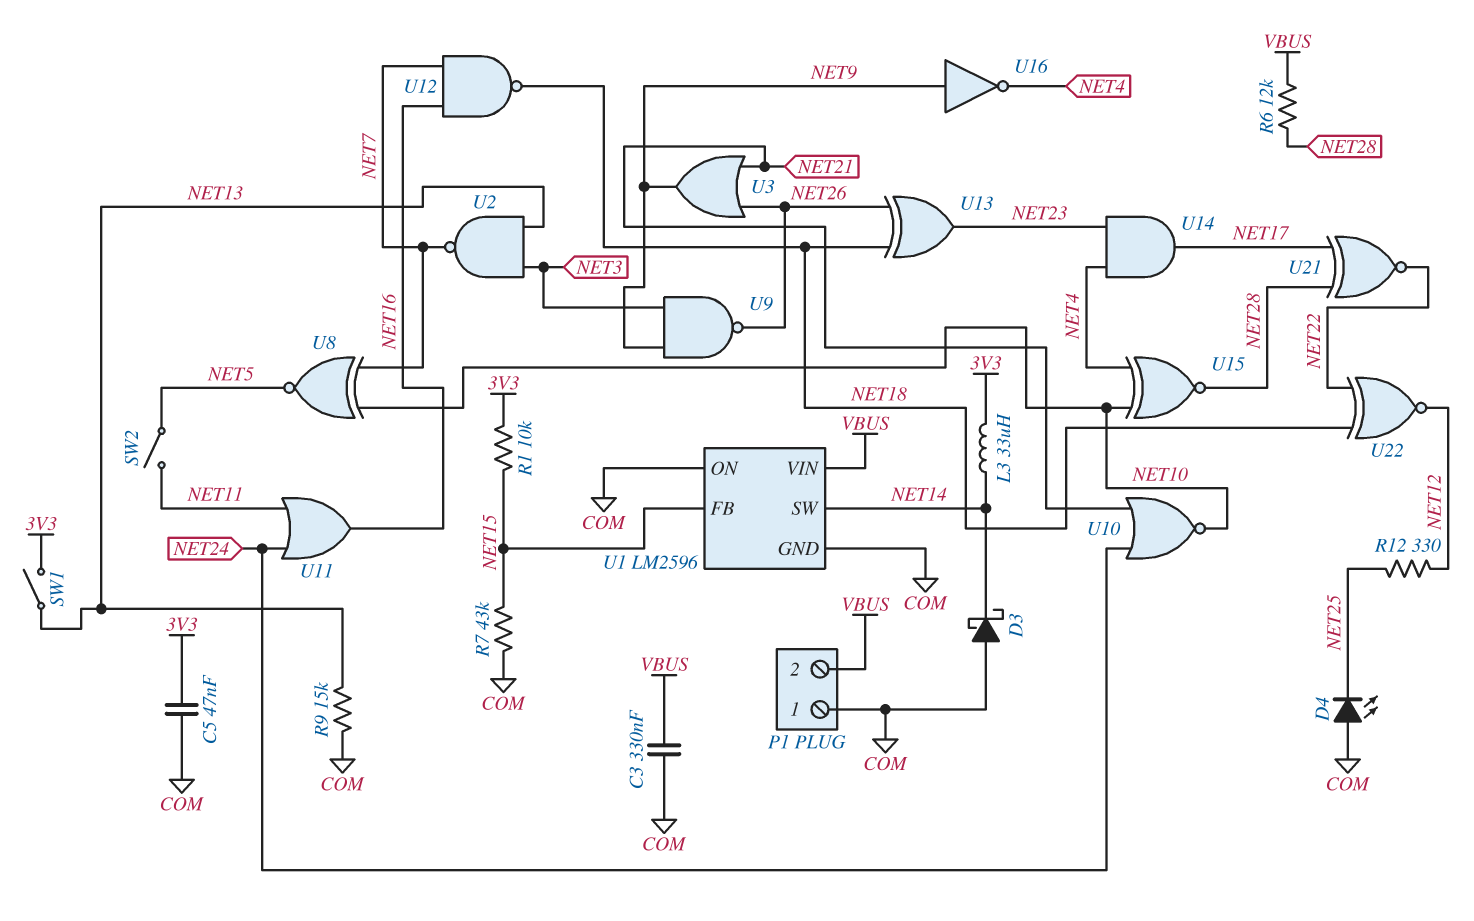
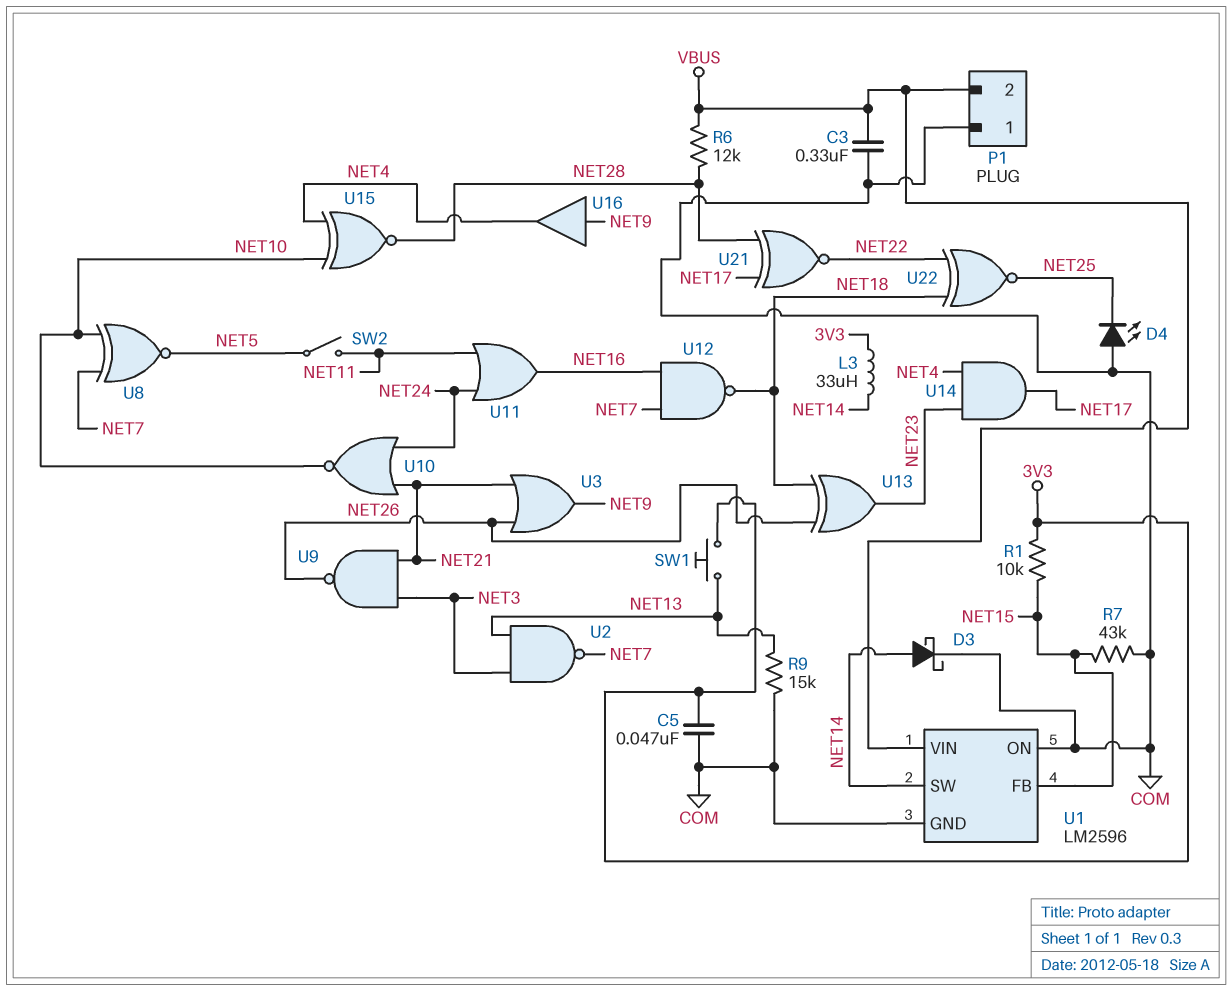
D3: schottky (A COM, K NET14) -> schottky (A NET14, K COM)
R12: 330 (NET12, NET25) -> none
SW1: switch (3V3, NET13) -> button (3V3, NET13)
U9: NAND (in NET3, in NET9, out NET26) -> NAND (in NET3, in NET21, out NET26)
U16: NOT (in NET9, out NET4) -> buffer (in NET9, out NET4)
U22: XNOR (in NET18, in NET22, out NET12) -> XNOR (in NET18, in NET22, out NET25)

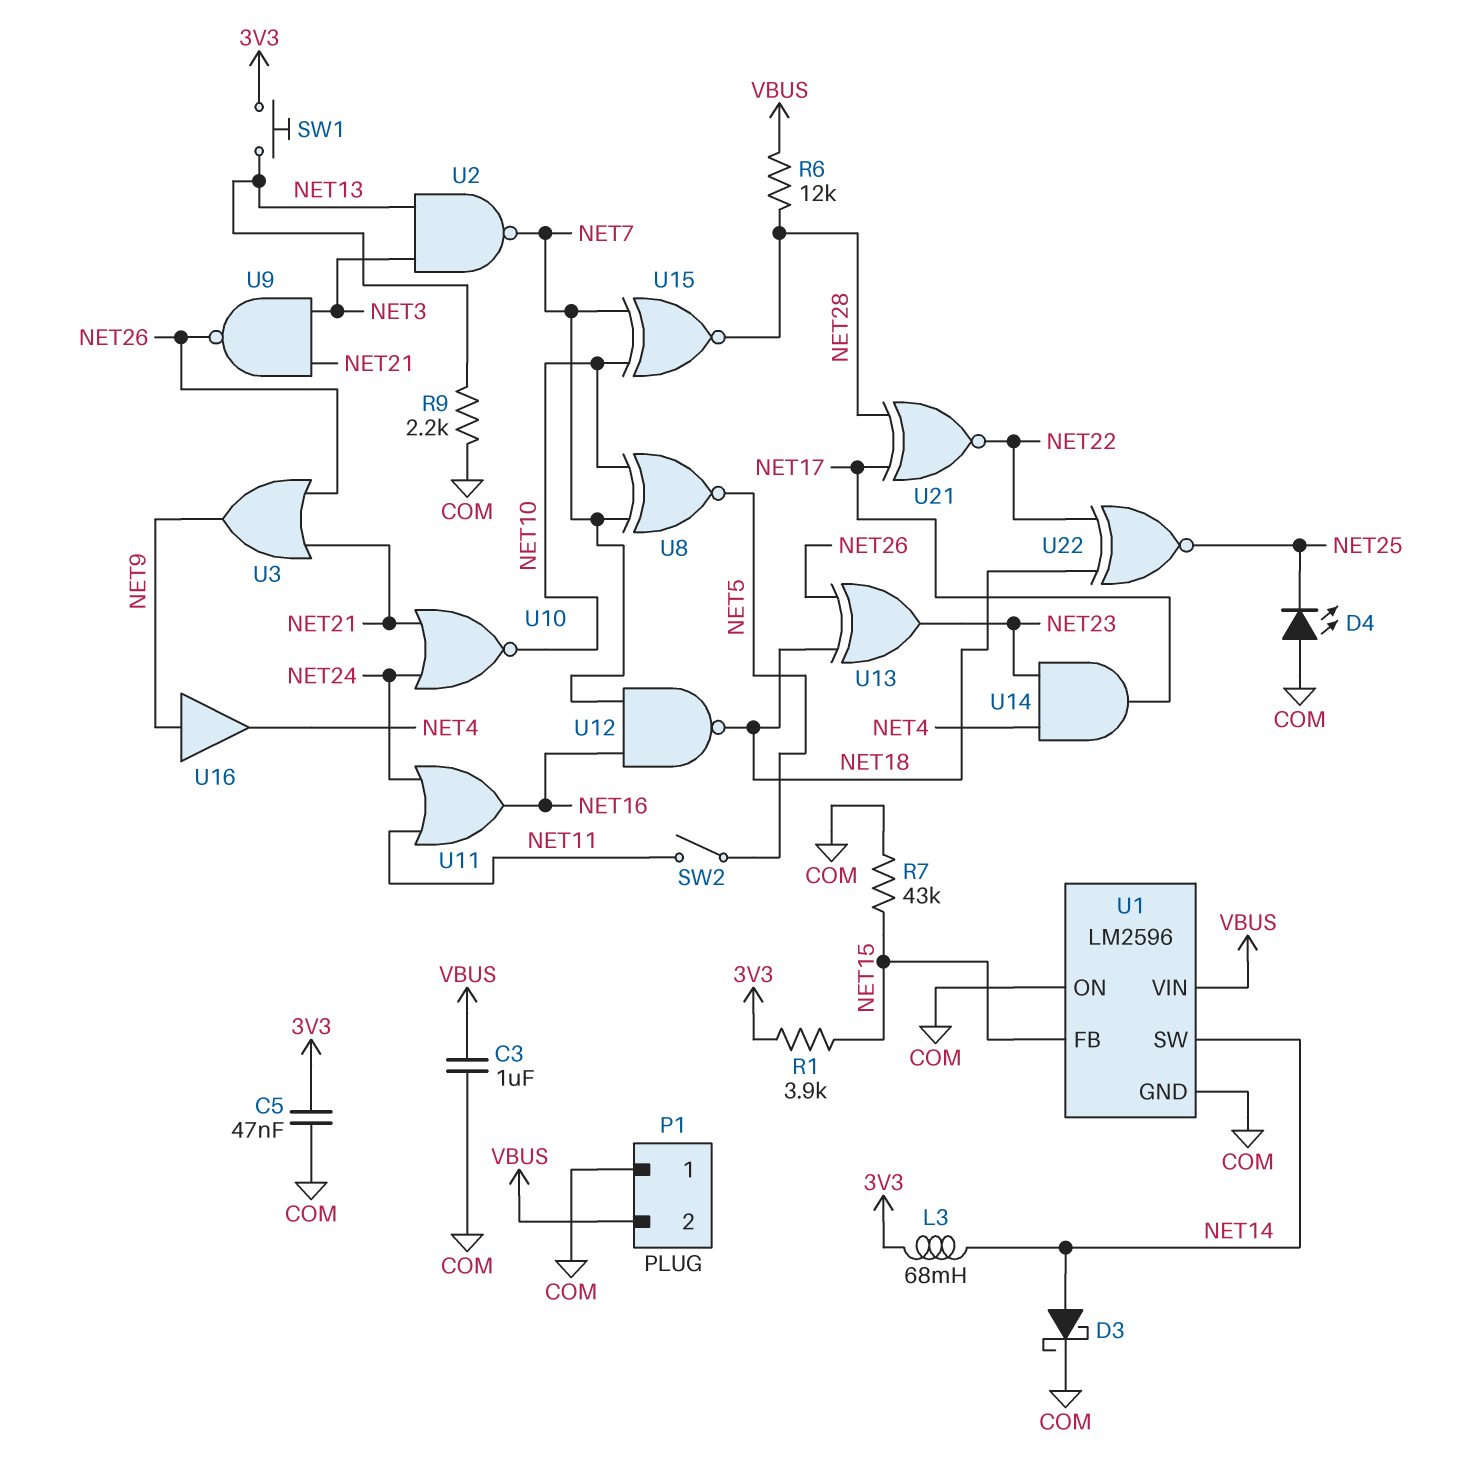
C3: 330nF (COM, VBUS) -> 1uF (COM, VBUS)
L3: 33uH (3V3, NET14) -> 68mH (3V3, NET14)
R1: 10k (3V3, NET15) -> 3.9k (3V3, NET15)
R9: 15k (COM, NET13) -> 2.2k (COM, NET13)
U15: XNOR (in NET4, in NET10, out NET28) -> XNOR (in NET7, in NET10, out NET28)

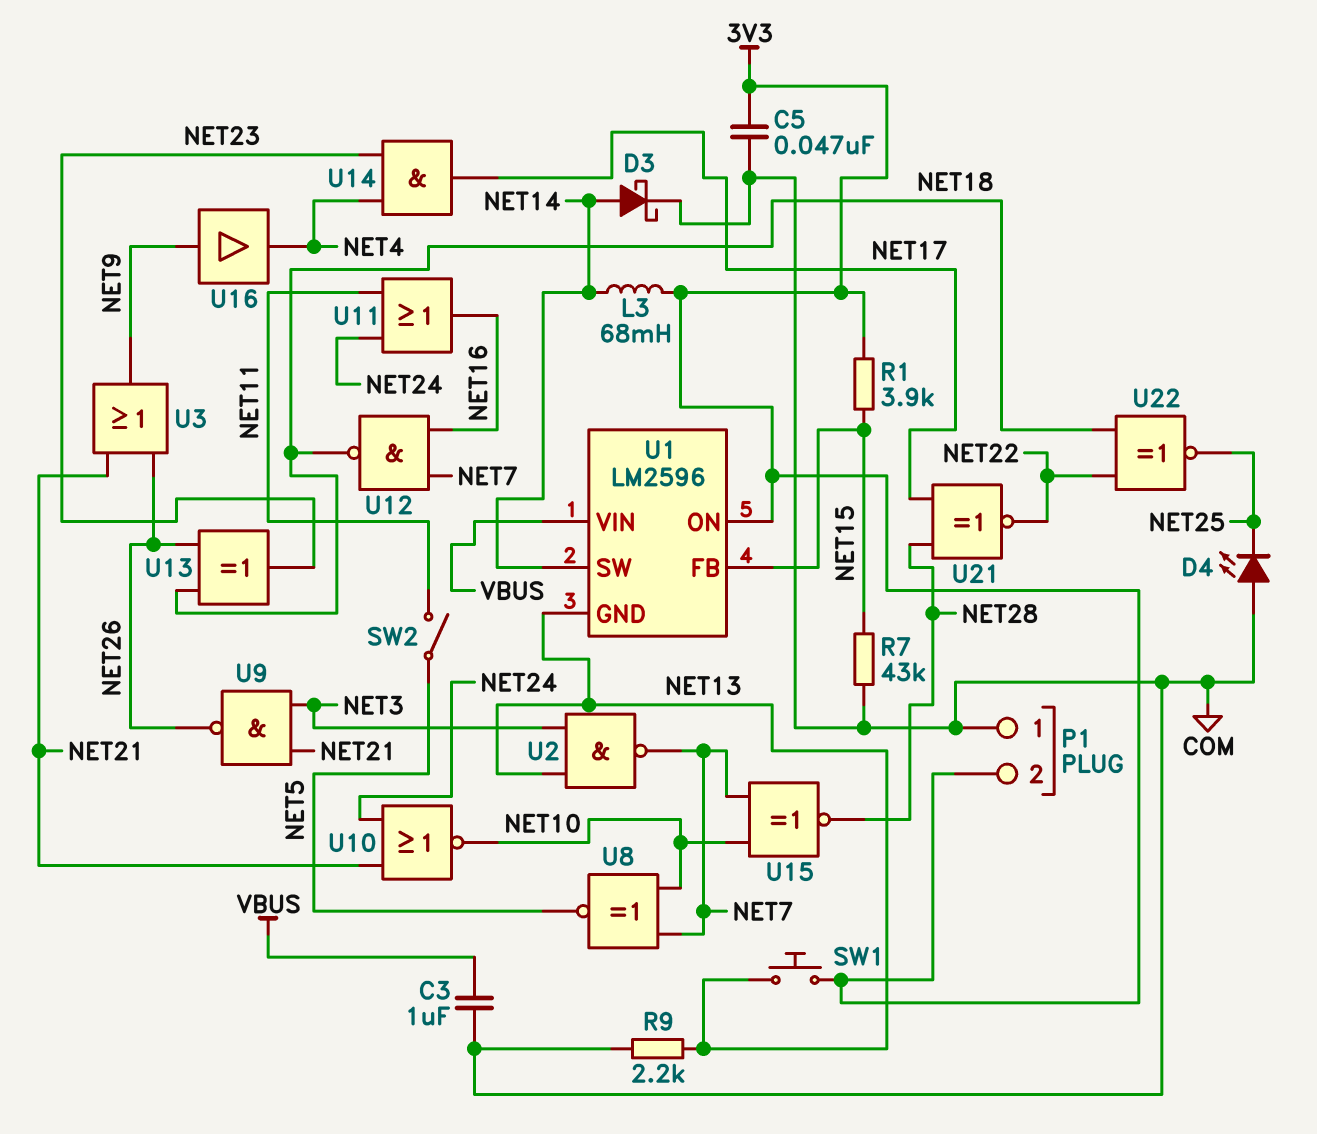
P1 pin 2: VBUS -> 3V3
R6: 12k (NET28, VBUS) -> none
U1 pin GND: COM -> NET13
U1 pin ON: COM -> 3V3

